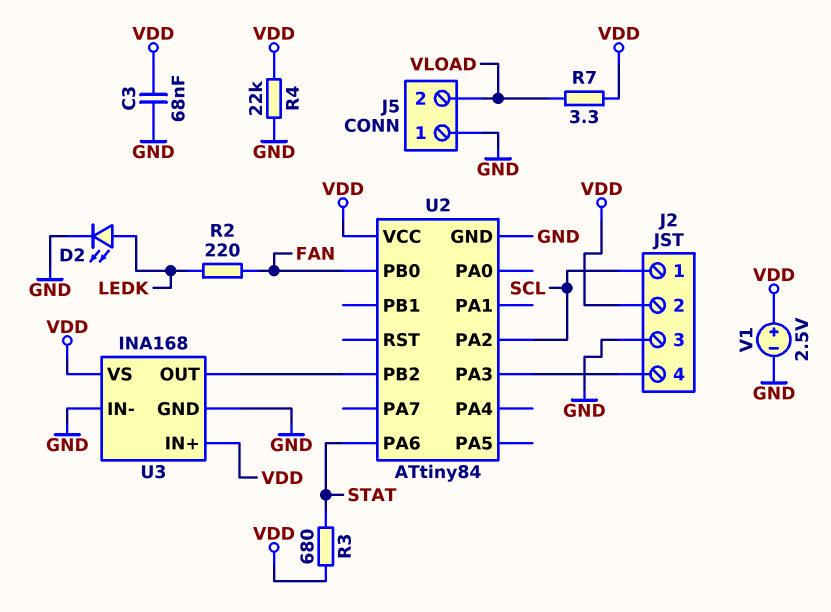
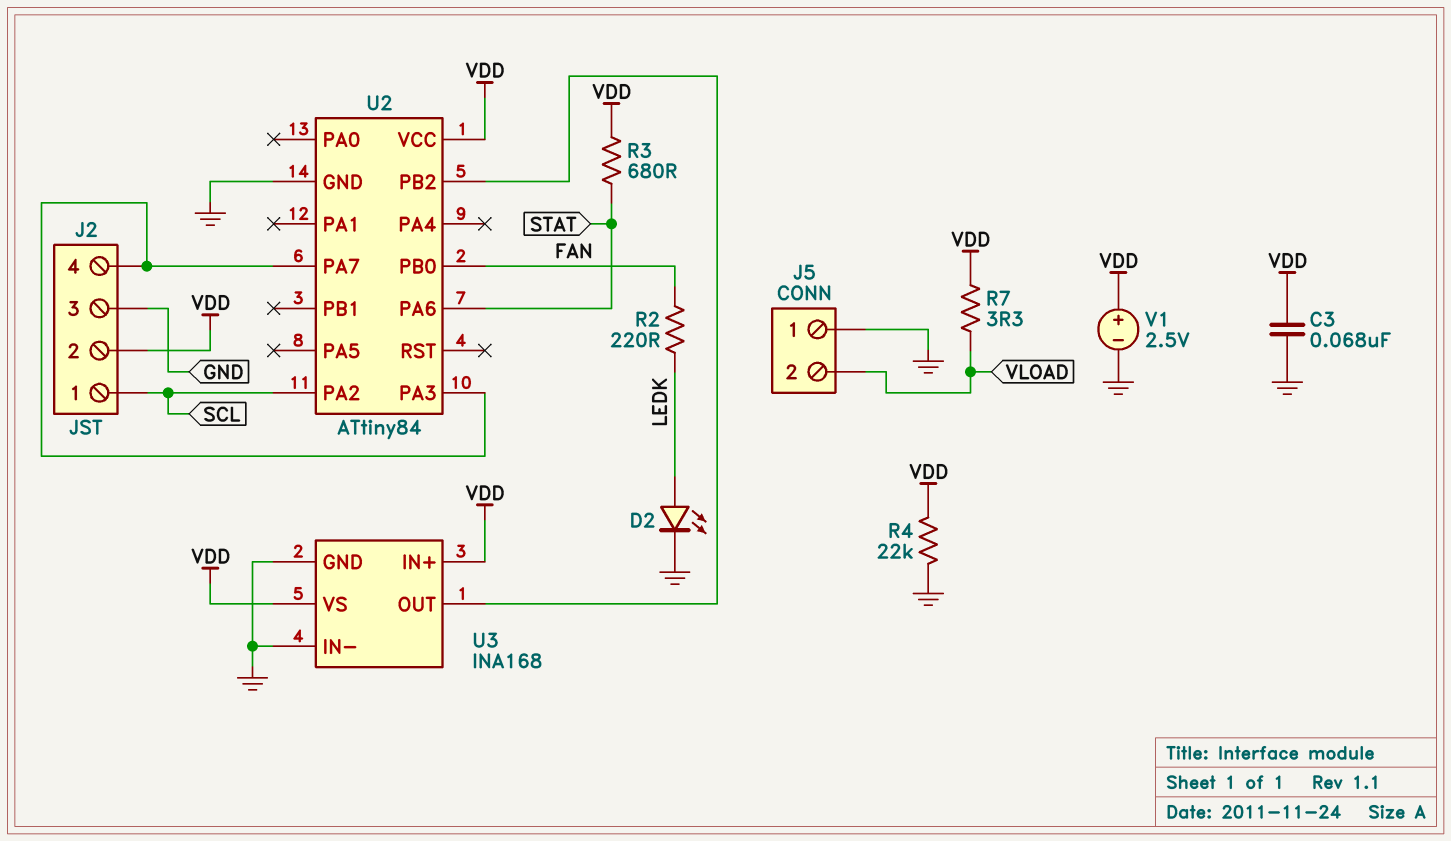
U2 pin PA7: none -> J2/4

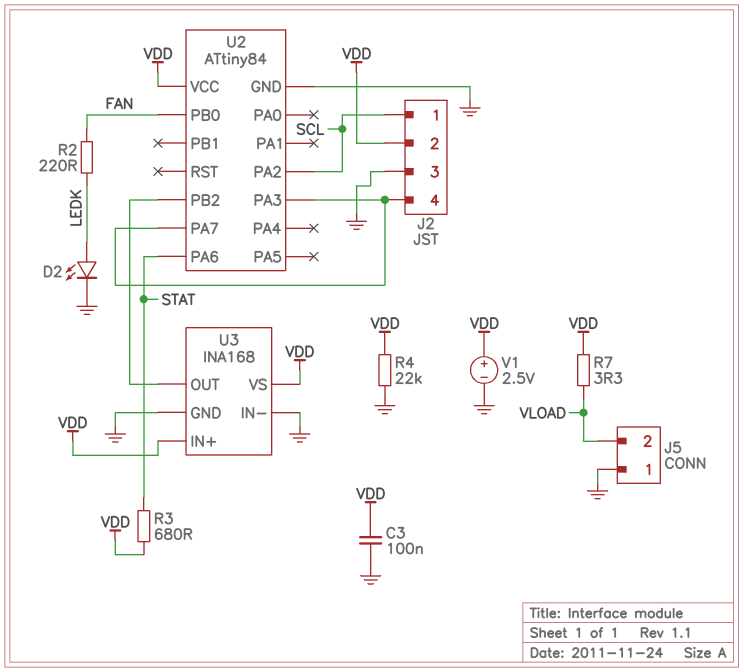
C3: 68nF (GND, VDD) -> 100nF (GND, VDD)

